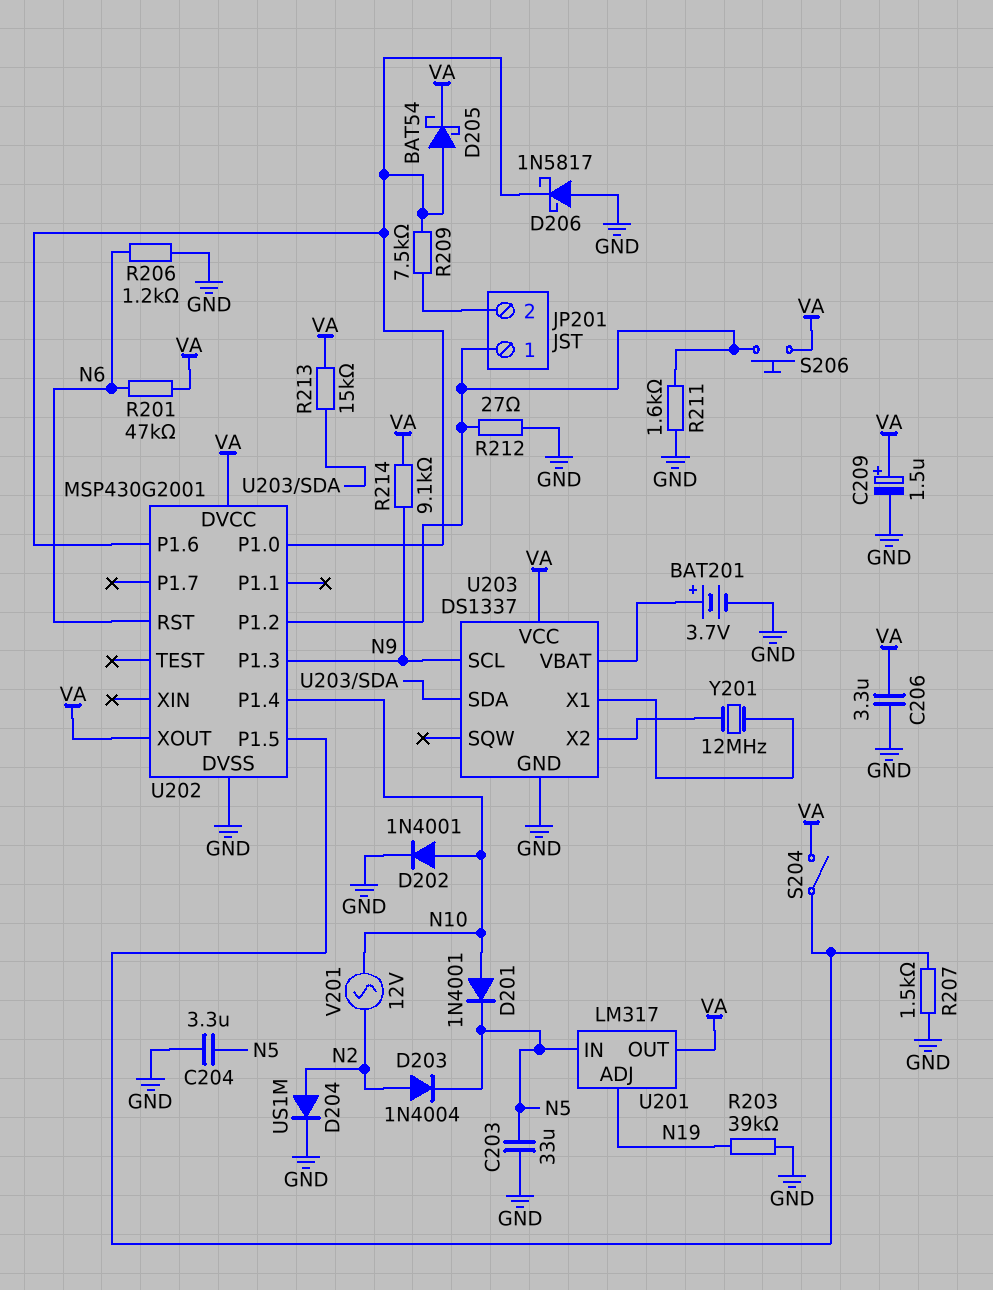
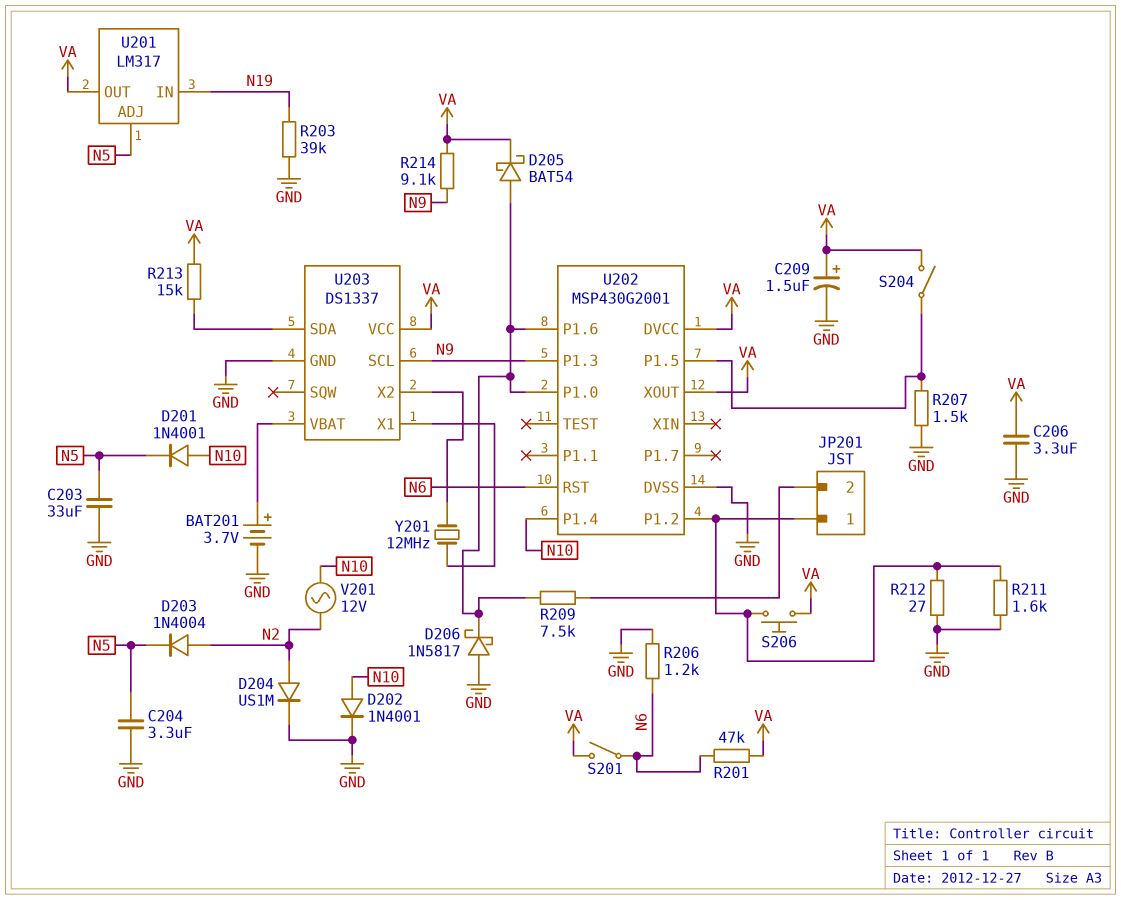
S201: none -> switch (N6, VA)
U201 pin ADJ: N19 -> N5
U201 pin IN: N5 -> N19

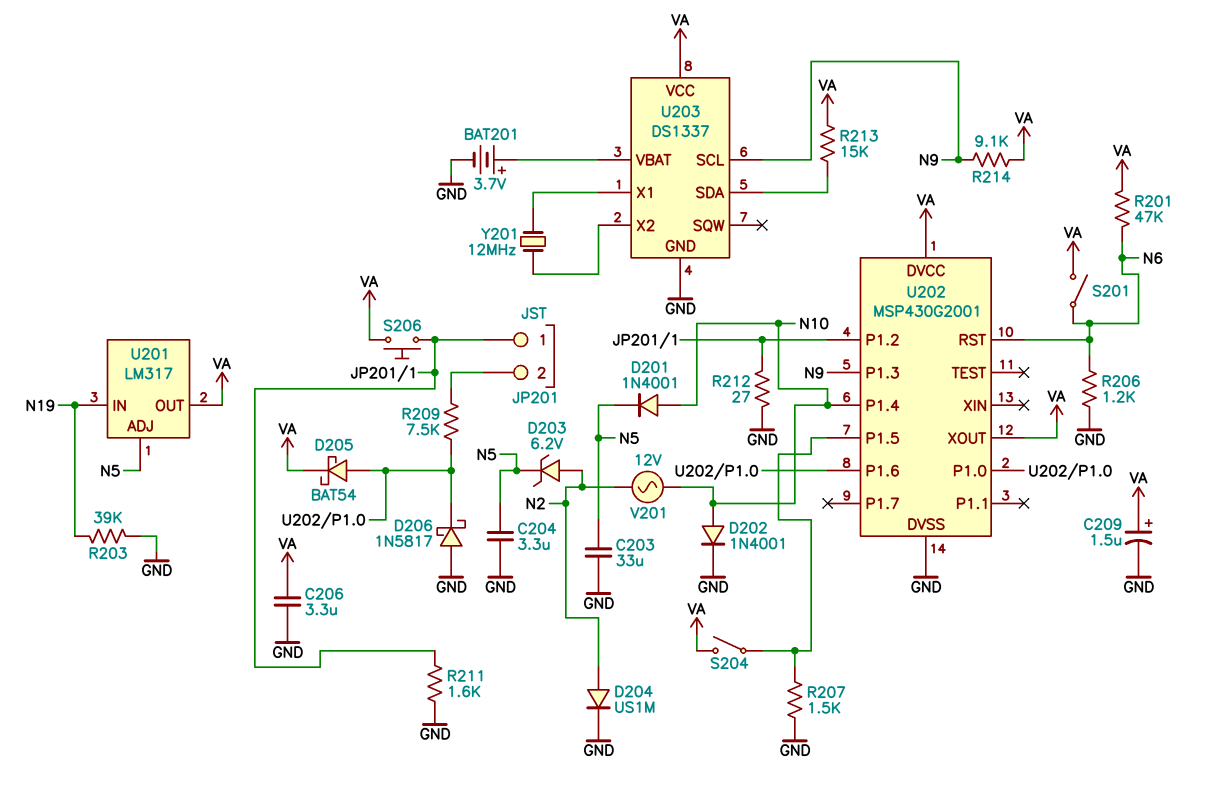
D203: diode 1N4004 (A N2, K N5) -> zener 6.2V (A N2, K N5)

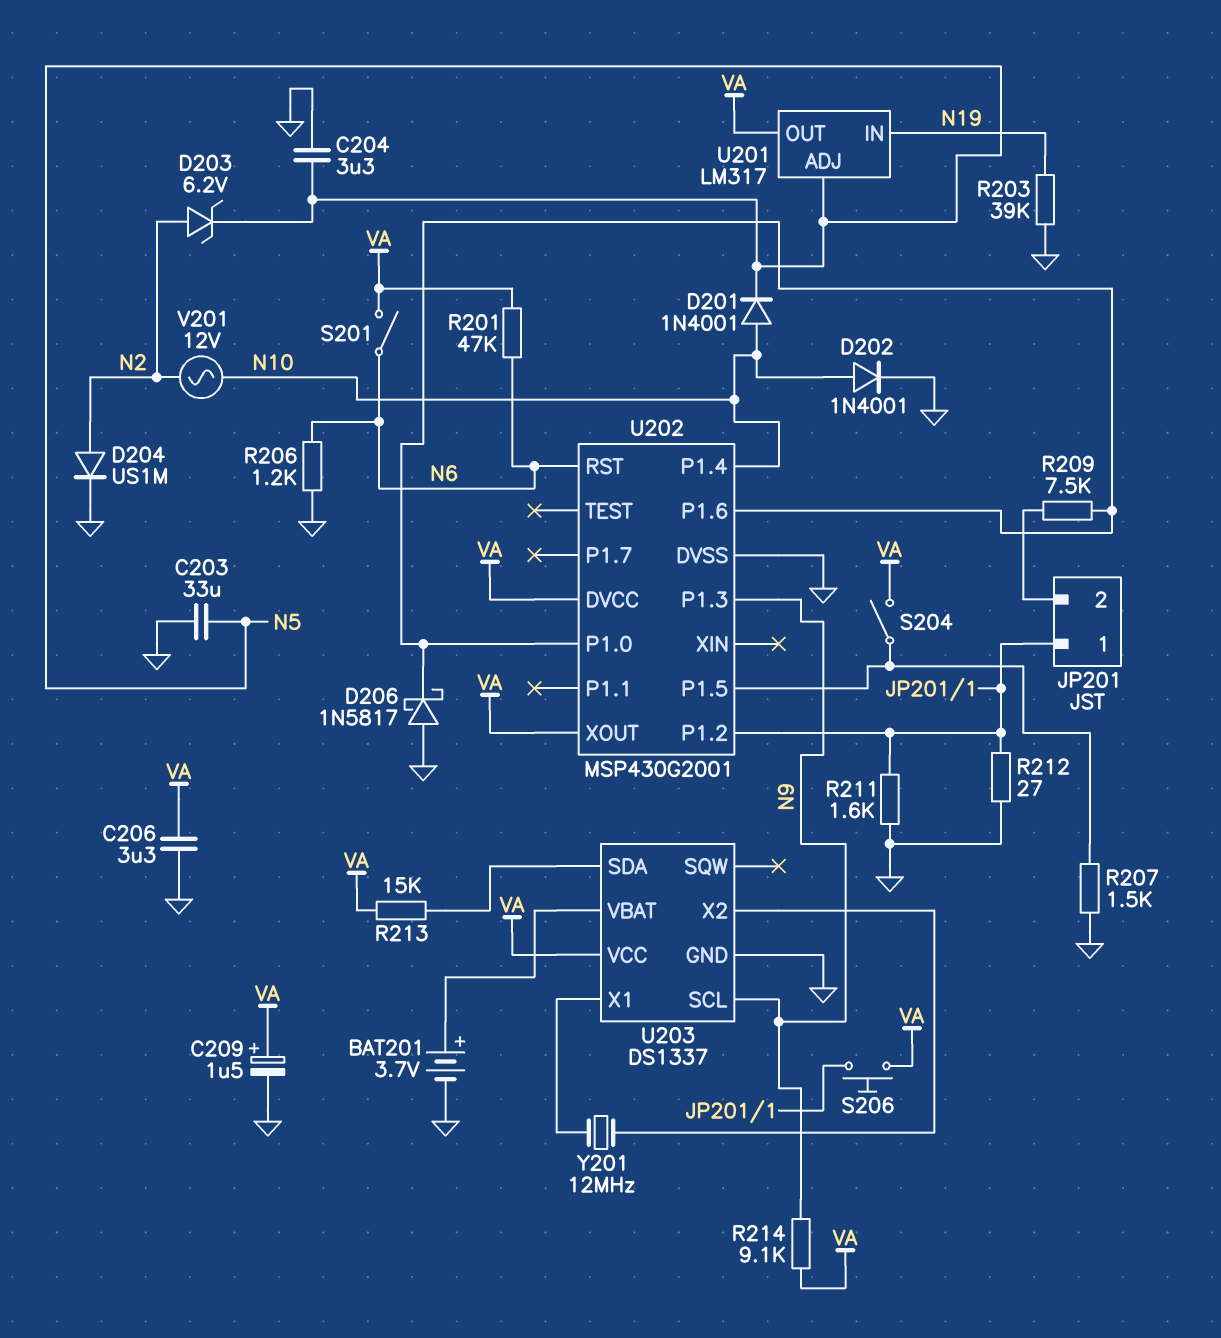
D205: schottky BAT54 (A U202/P1.0, K VA) -> none

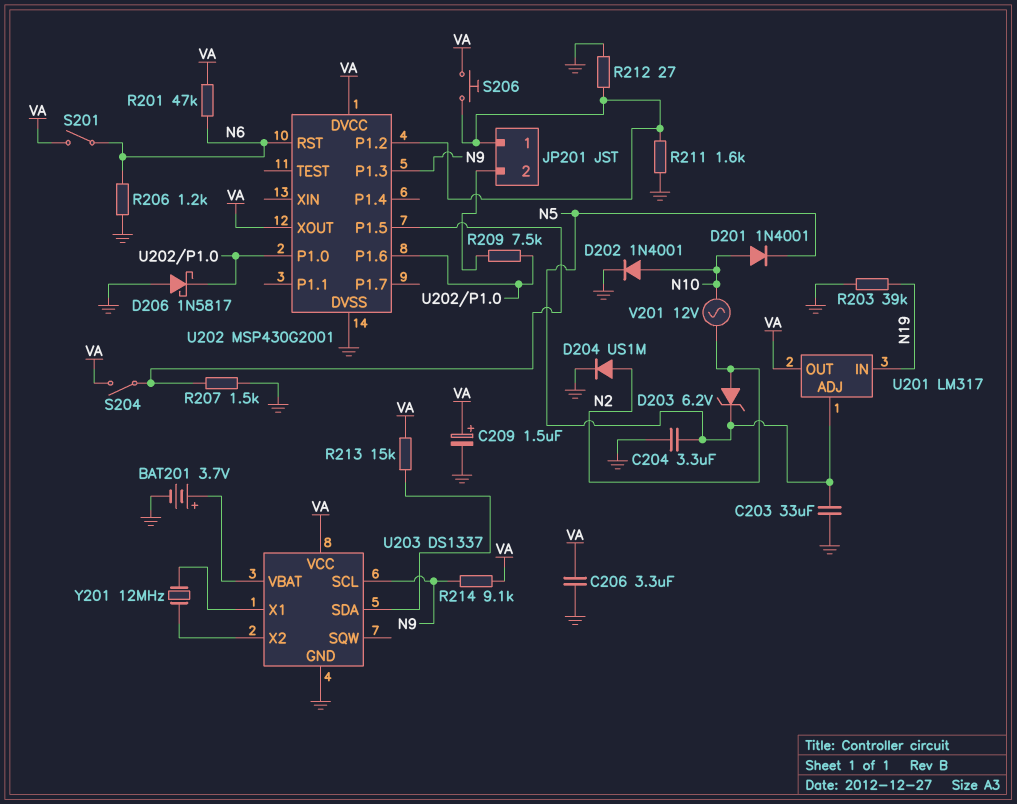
U202 pin P1.4: N10 -> none

